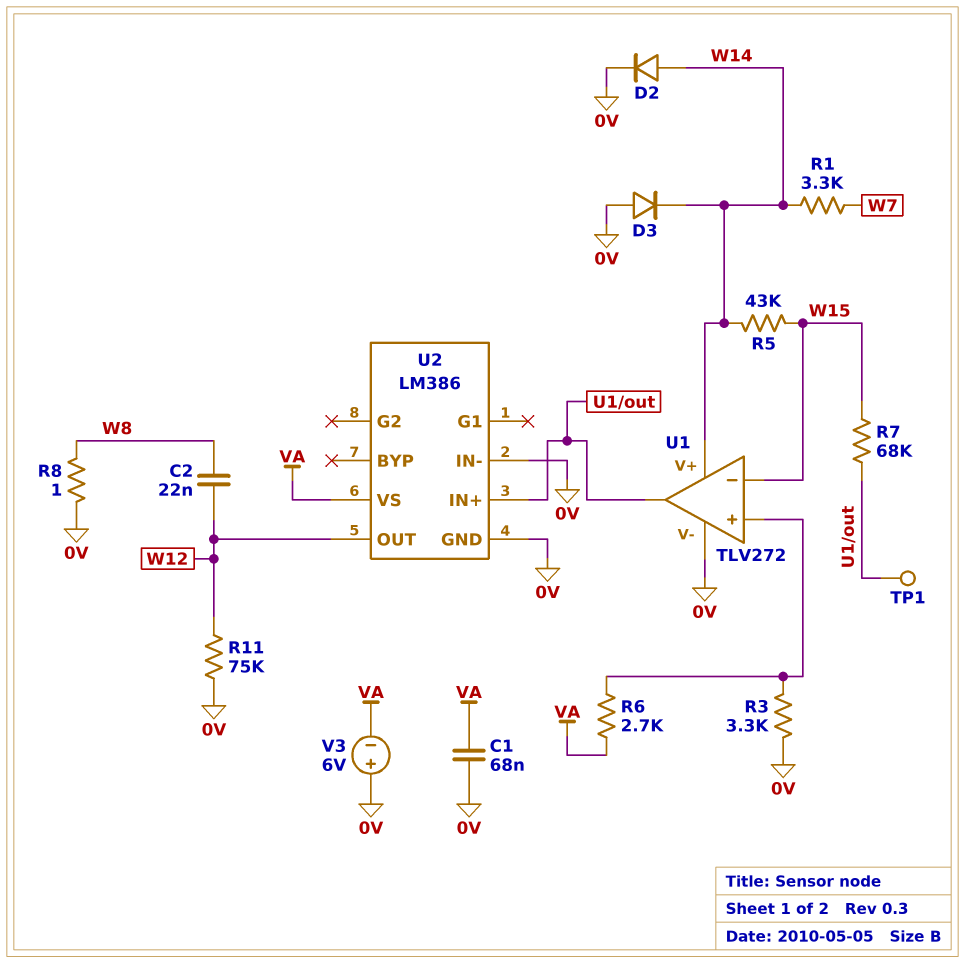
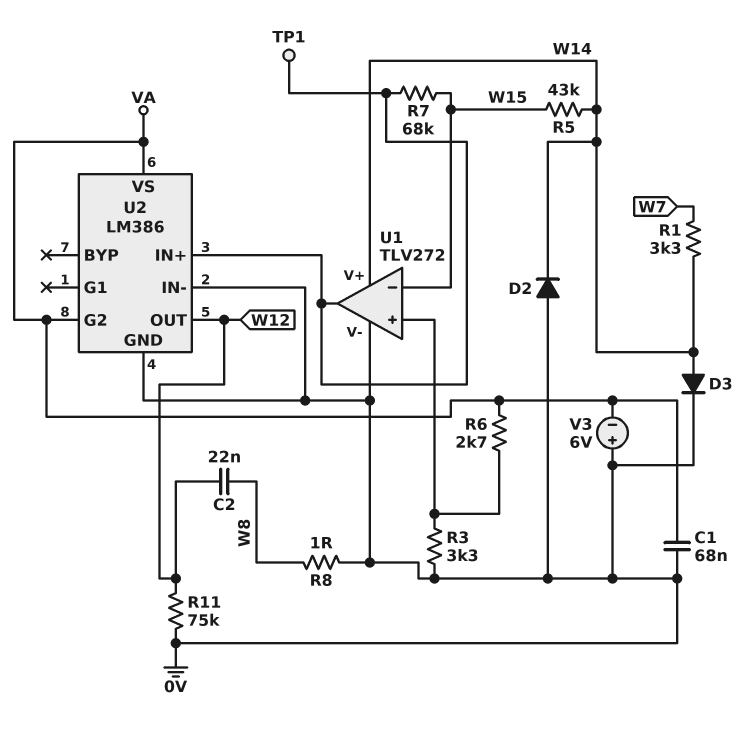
D2: diode (A W14, K 0V) -> diode (A 0V, K W14)
D3: diode (A 0V, K W14) -> diode (A W14, K 0V)
U2 pin G2: none -> VA

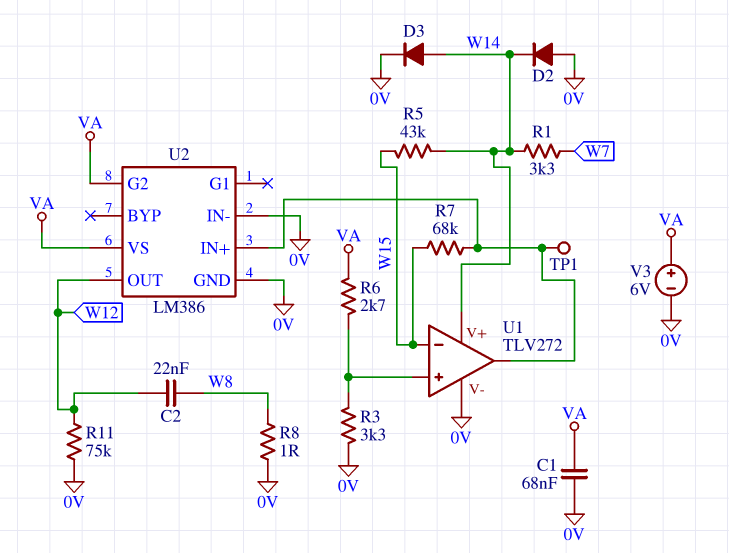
V3: 6V (plus 0V, minus VA) -> 6V (plus VA, minus 0V)

